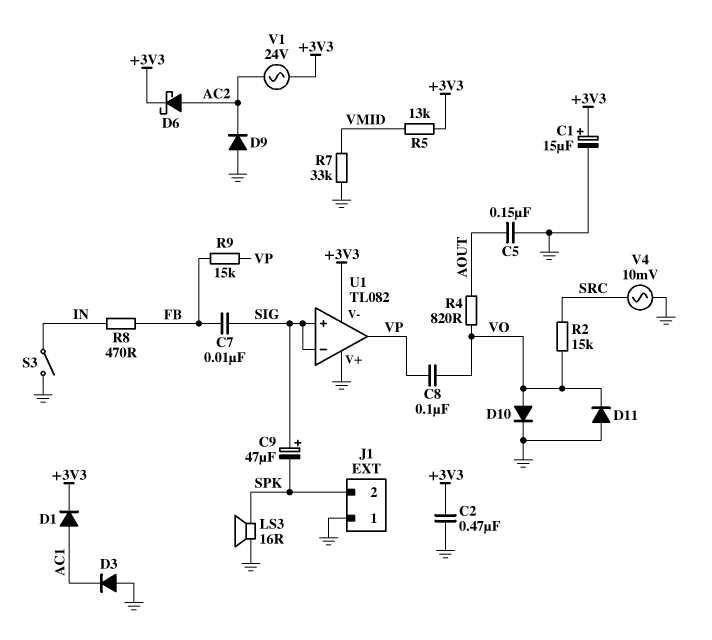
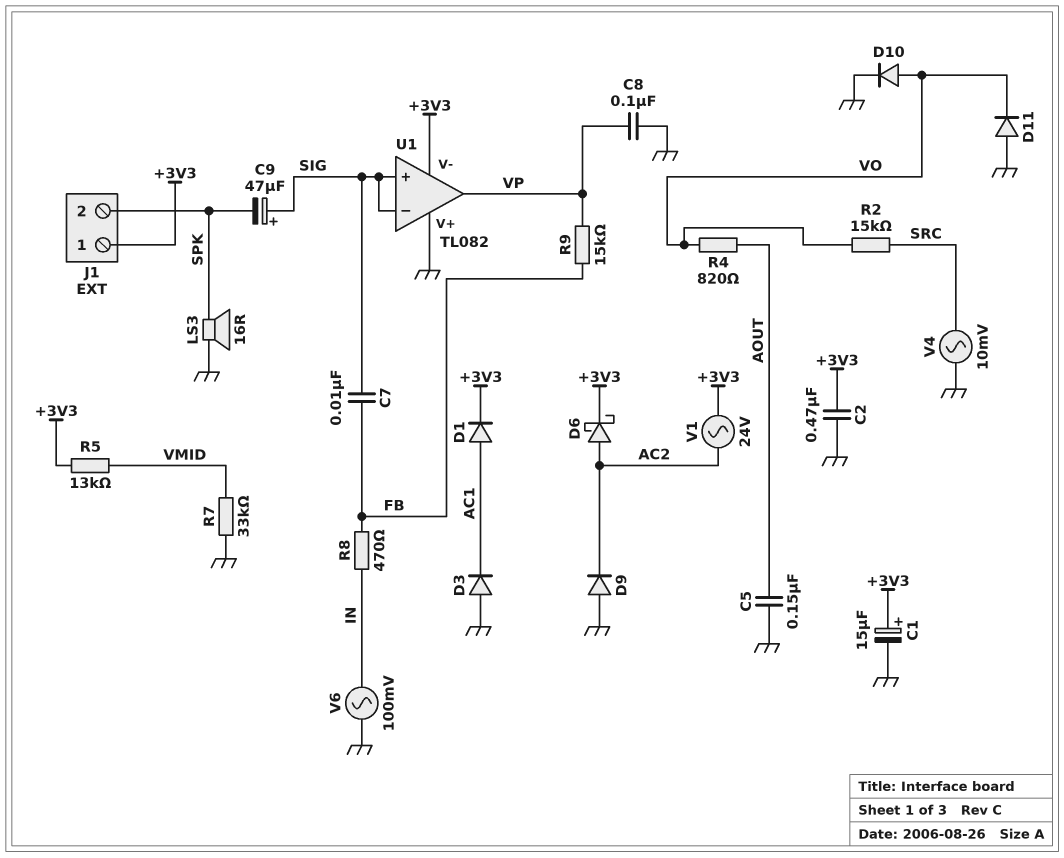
C8: 100nF (VO, VP) -> 100nF (GND, VP)
J1 pin 1: GND -> +3V3
S3: switch (GND, IN) -> none
V6: none -> AC 100mV (GND, IN)

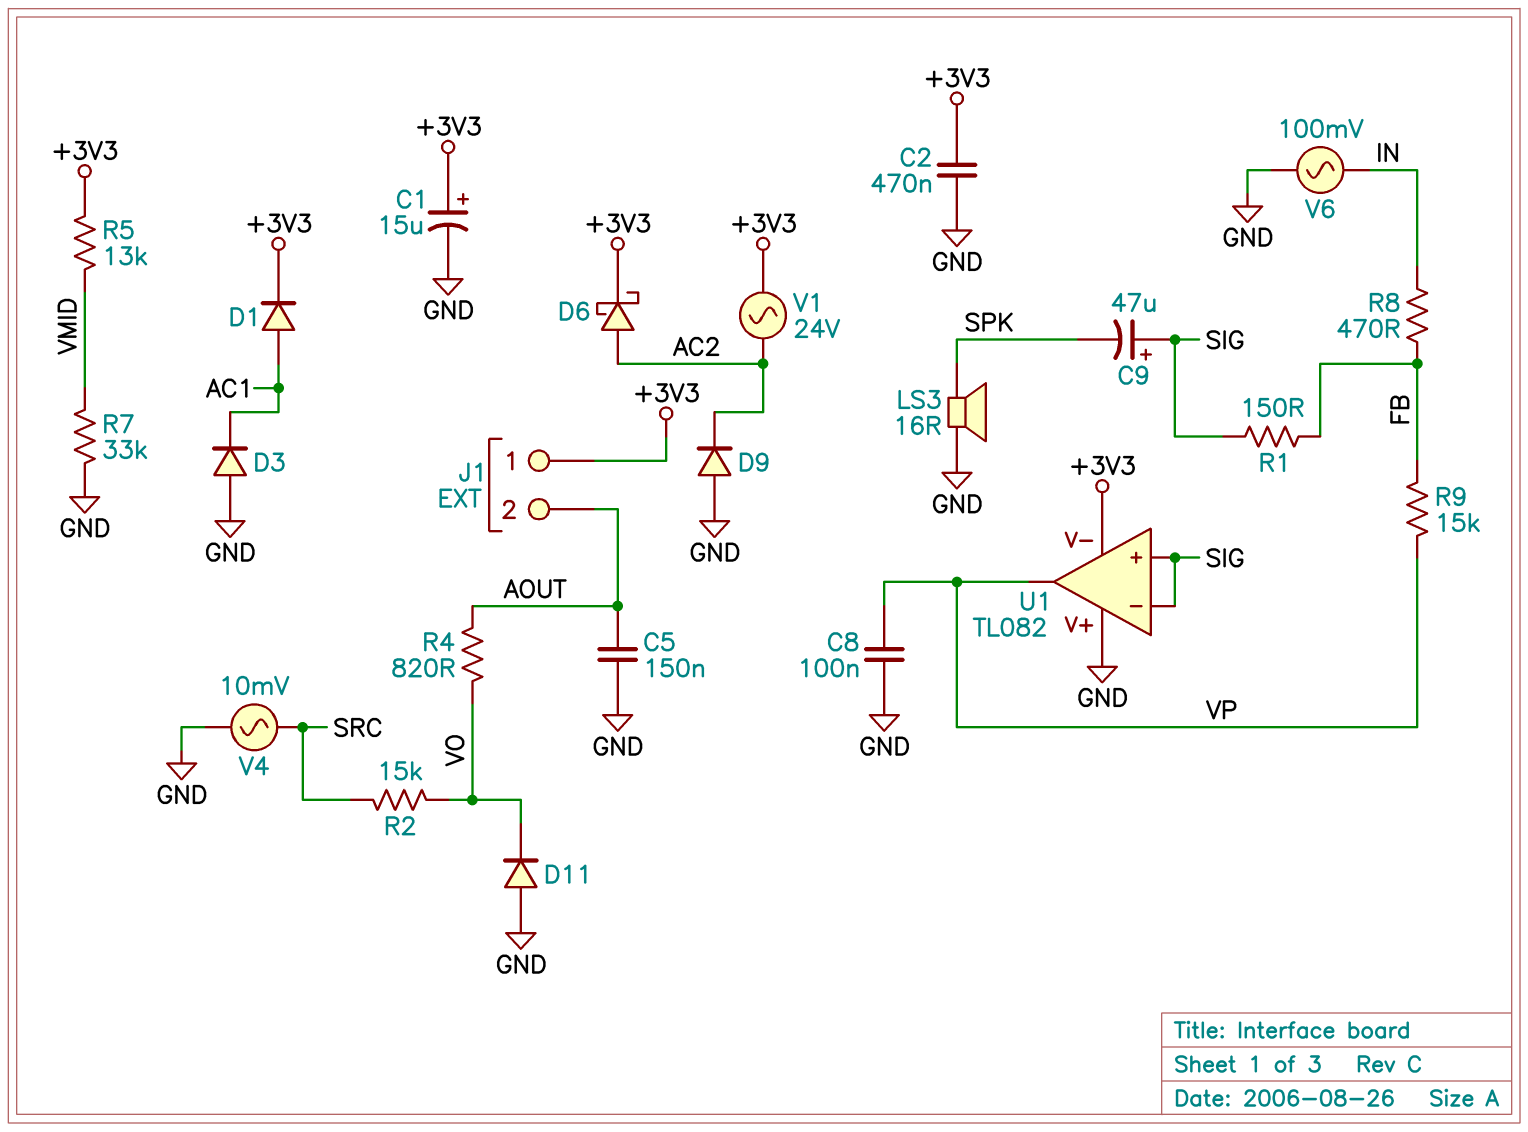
C7: 10nF (FB, SIG) -> none
D10: diode (A VO, K GND) -> none
J1 pin 2: SPK -> AOUT
R1: none -> 150 (FB, SIG)

